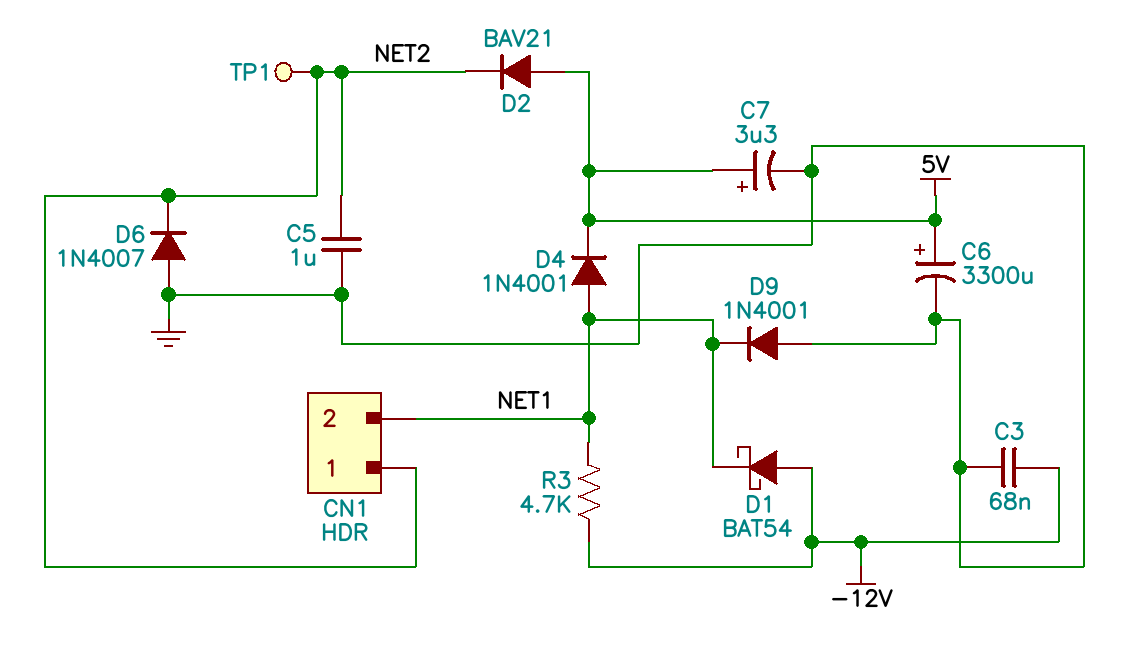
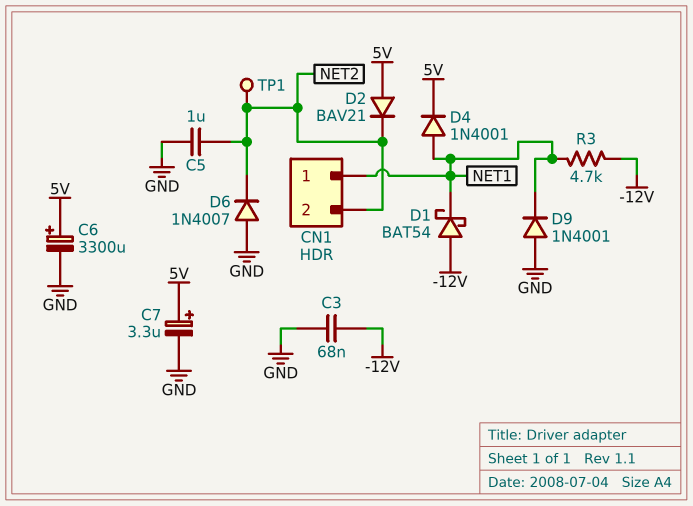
CN1 pin 1: NET2 -> NET1
CN1 pin 2: NET1 -> NET2

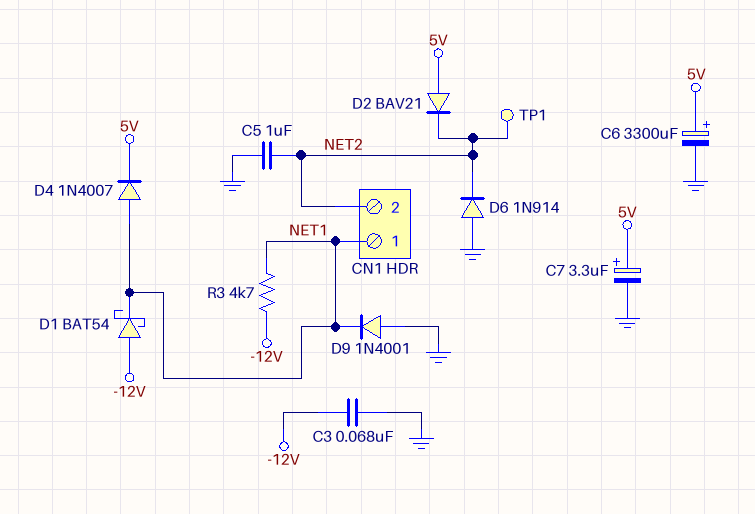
D4: diode 1N4001 (A NET1, K 5V) -> diode 1N4007 (A NET1, K 5V)
D6: diode 1N4007 (A GND, K NET2) -> diode 1N914 (A GND, K NET2)

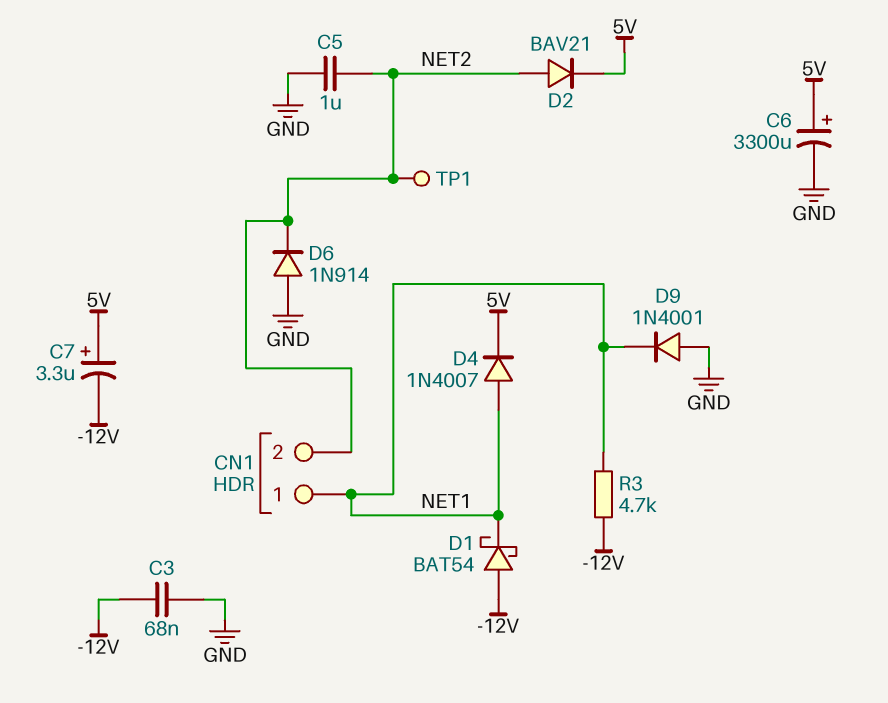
C7: 3.3uF (plus 5V, minus GND) -> 3.3uF (plus 5V, minus -12V)
D2: diode BAV21 (A 5V, K NET2) -> diode BAV21 (A NET2, K 5V)

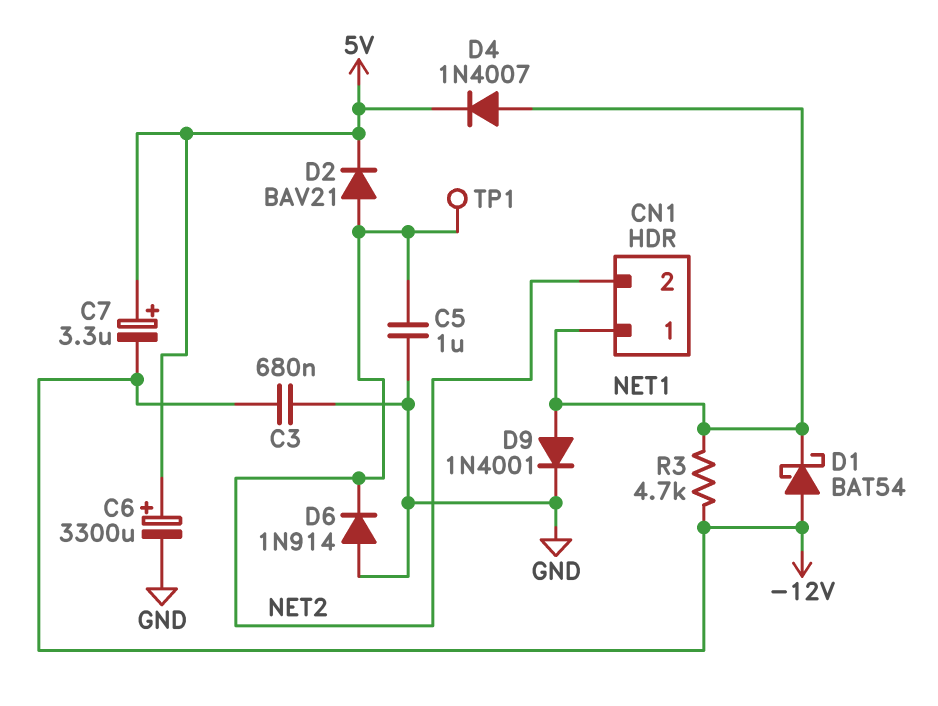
C3: 68nF (-12V, GND) -> 680nF (-12V, GND)
D9: diode 1N4001 (A GND, K NET1) -> diode 1N4001 (A NET1, K GND)

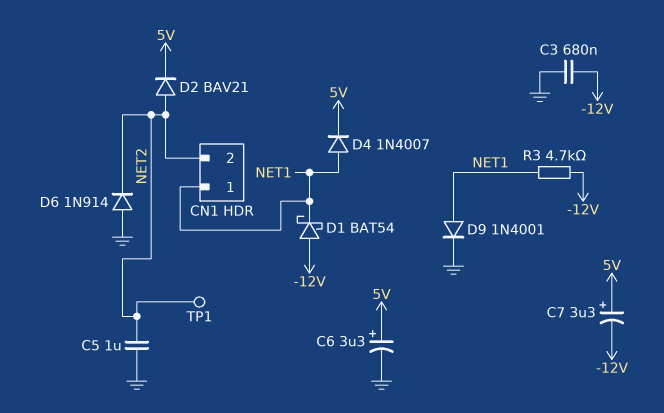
C6: 3300uF (plus 5V, minus GND) -> 3.3uF (plus 5V, minus GND)

